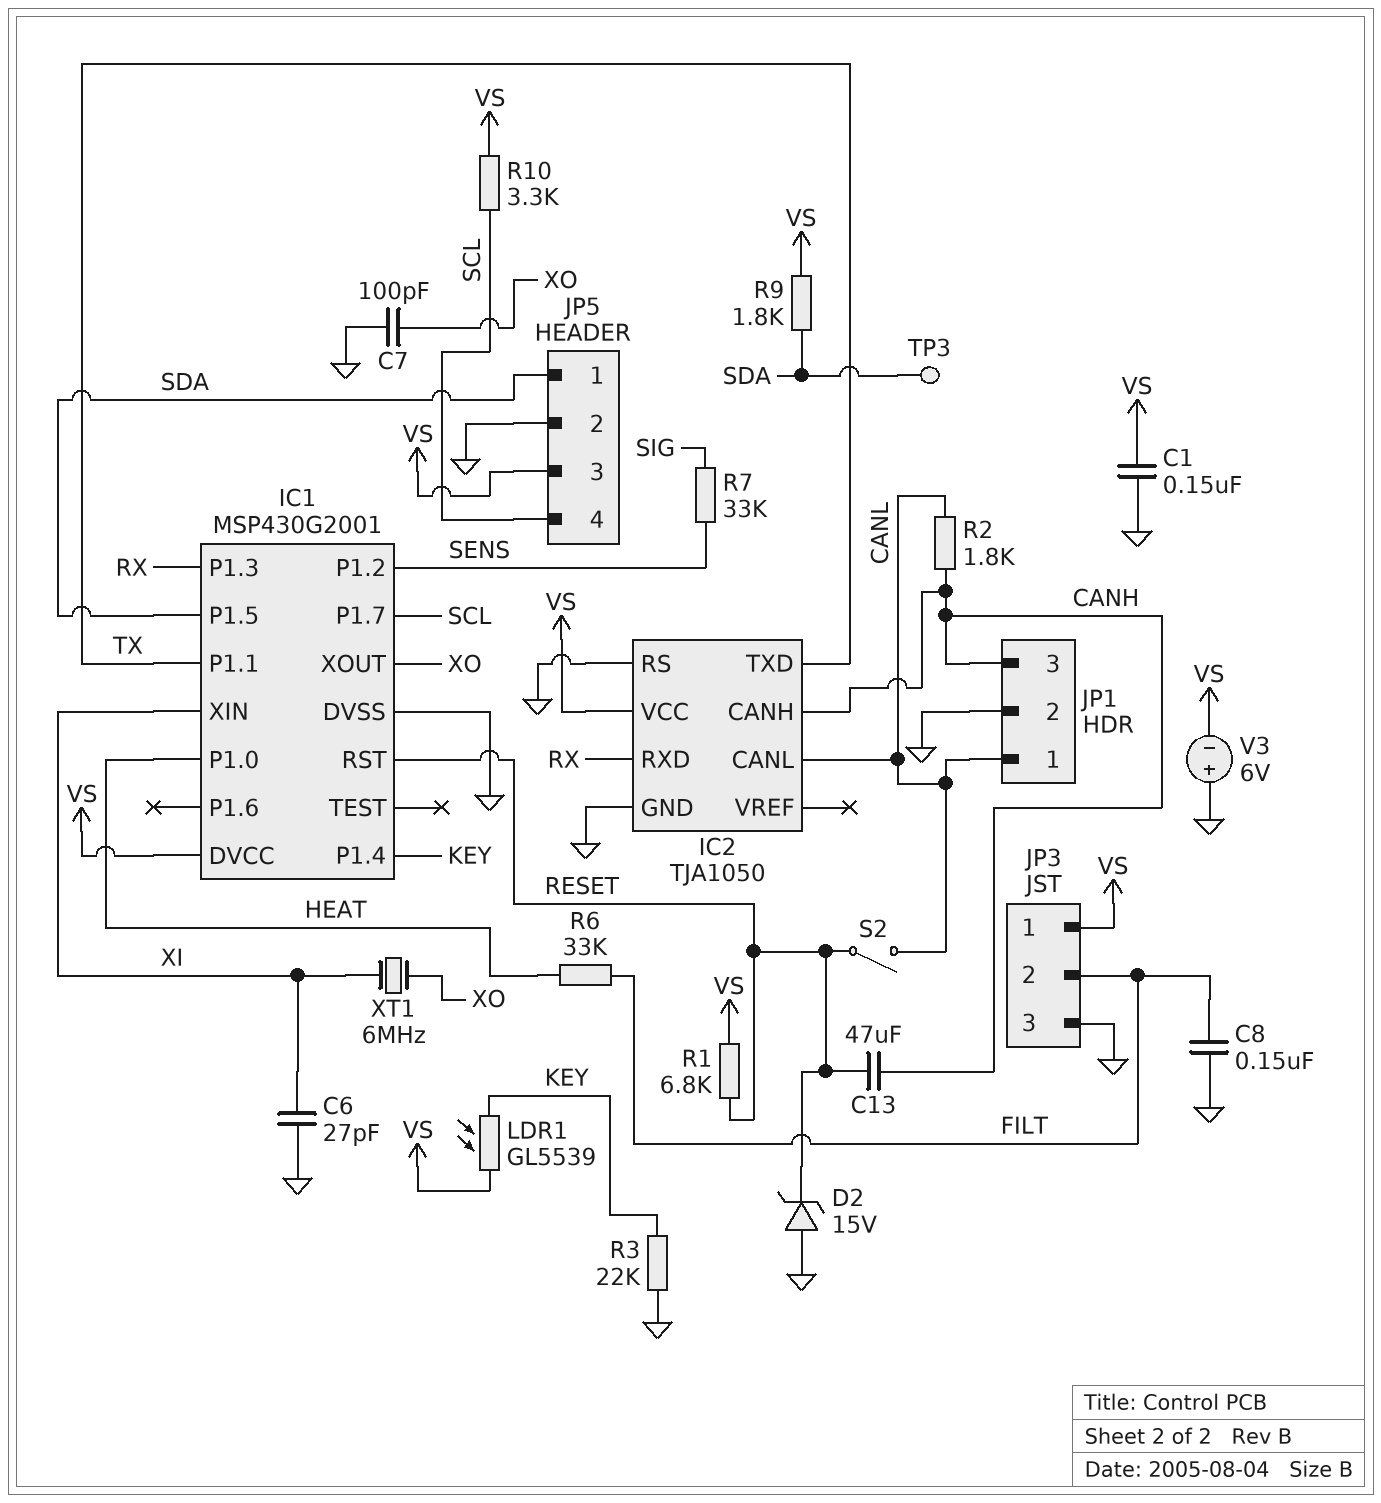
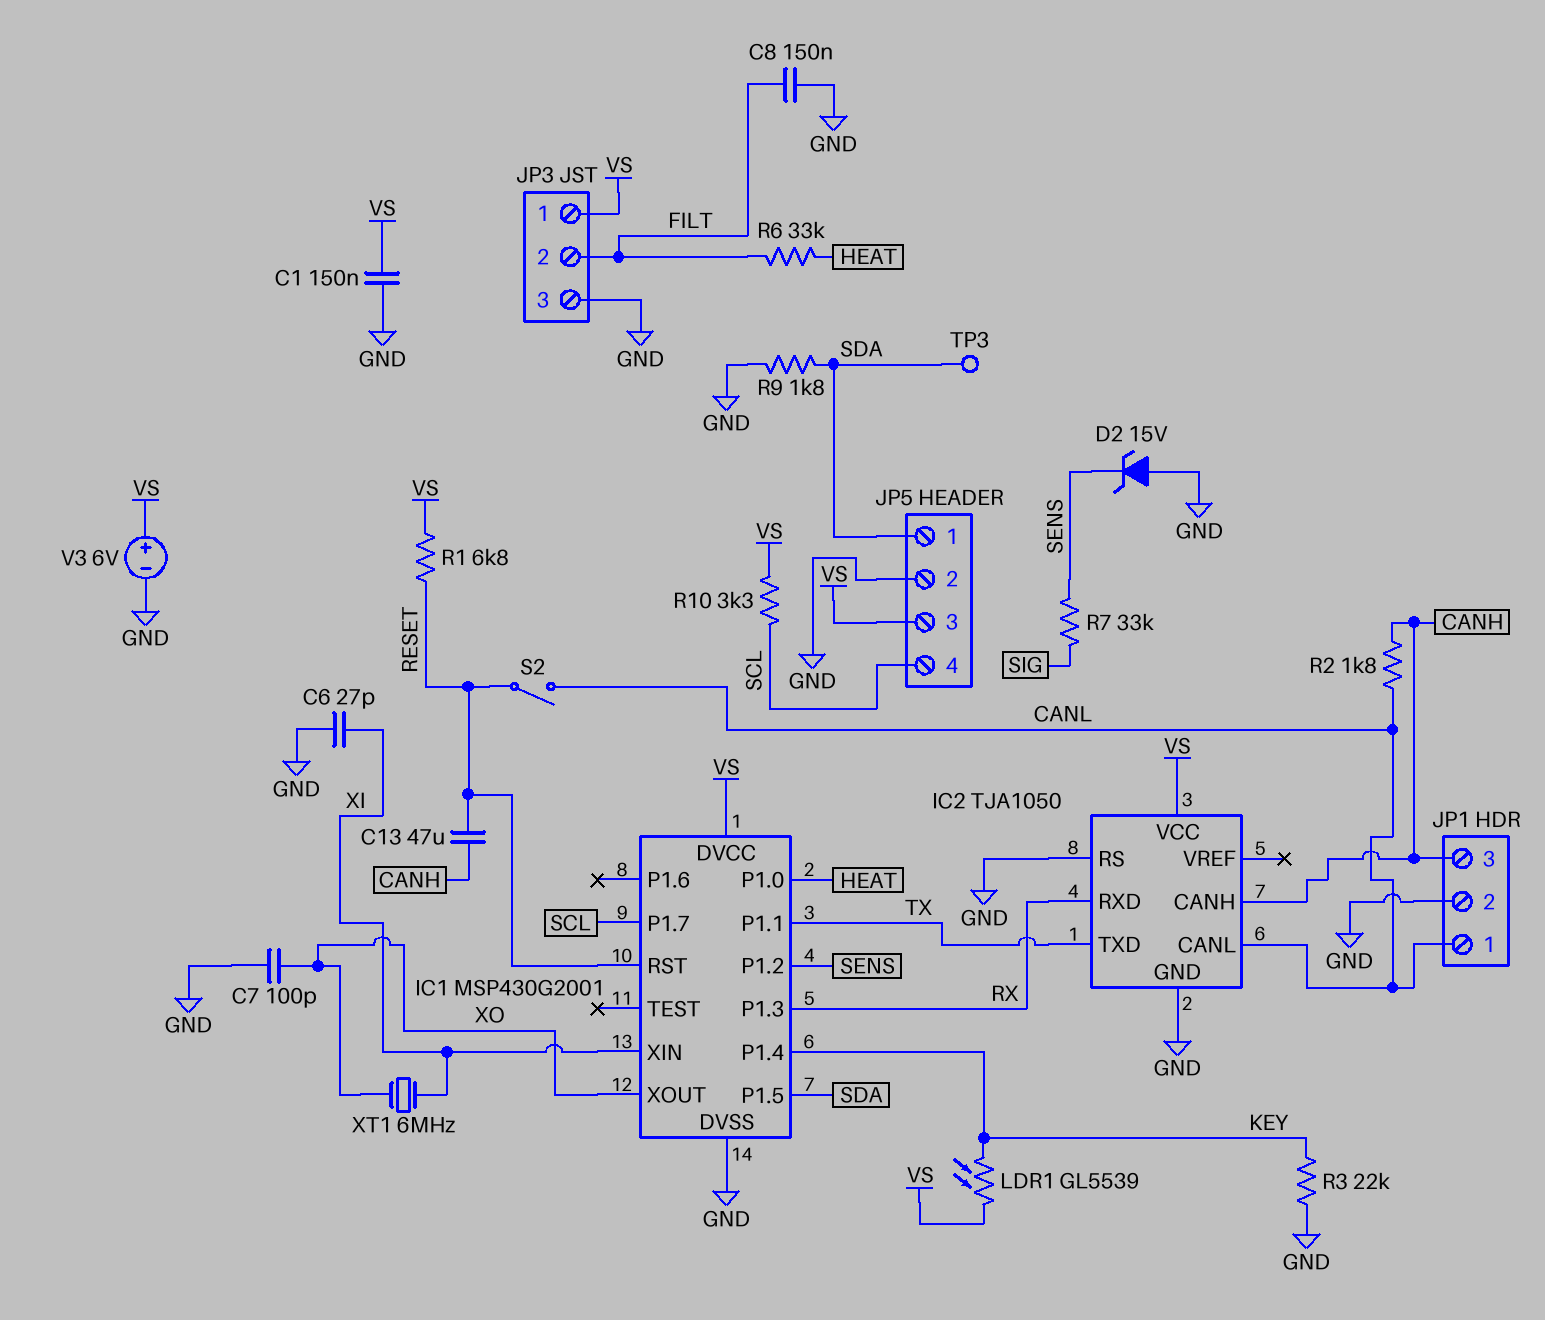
D2: zener 15V (A GND, K RESET) -> zener 15V (A GND, K SENS)
R9: 1.8k (SDA, VS) -> 1.8k (GND, SDA)
V3: 6V (plus GND, minus VS) -> 6V (plus VS, minus GND)

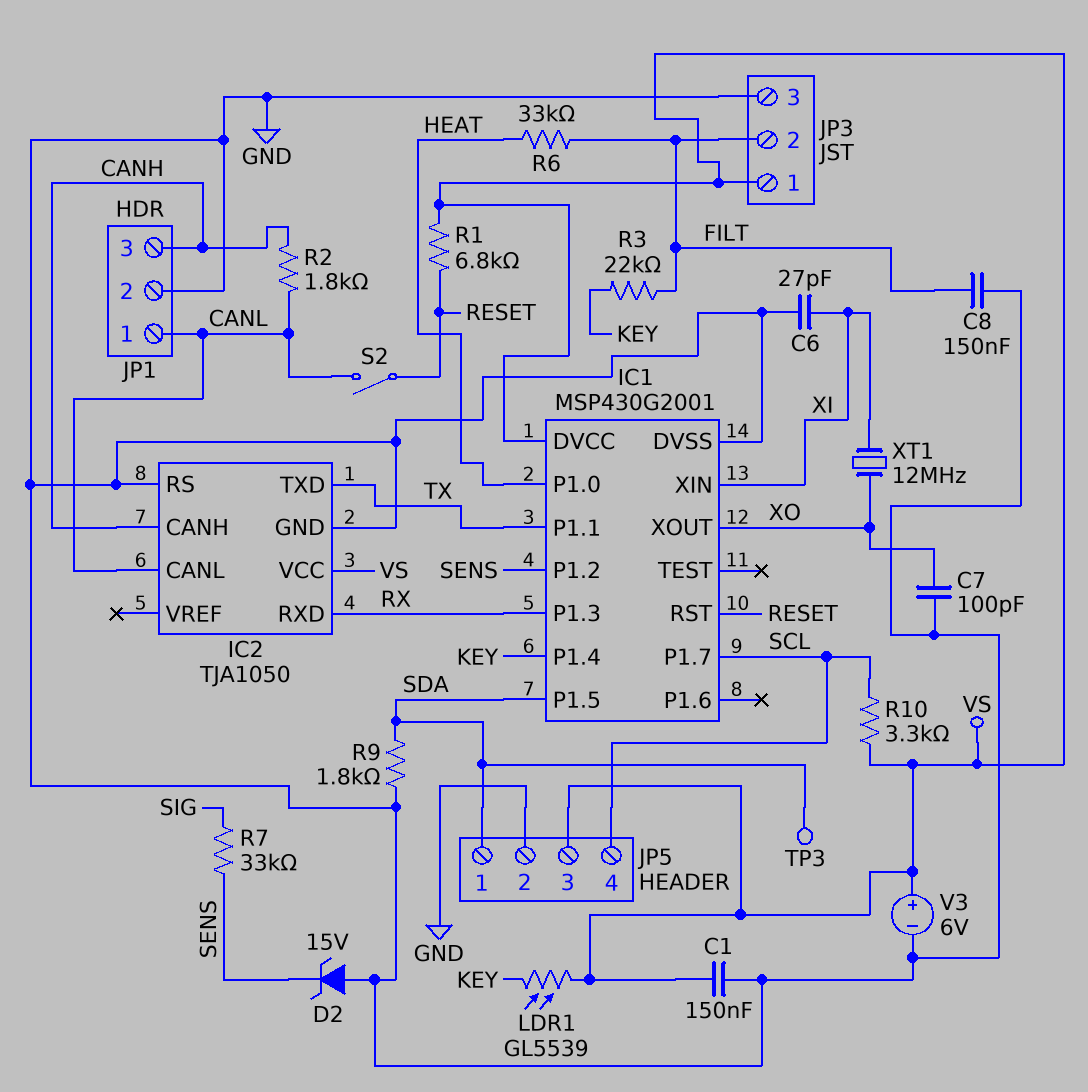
C13: 47uF (CANH, RESET) -> none
R3: 22k (GND, KEY) -> 22k (FILT, KEY)
XT1: 6MHz (XI, XO) -> 12MHz (XI, XO)

